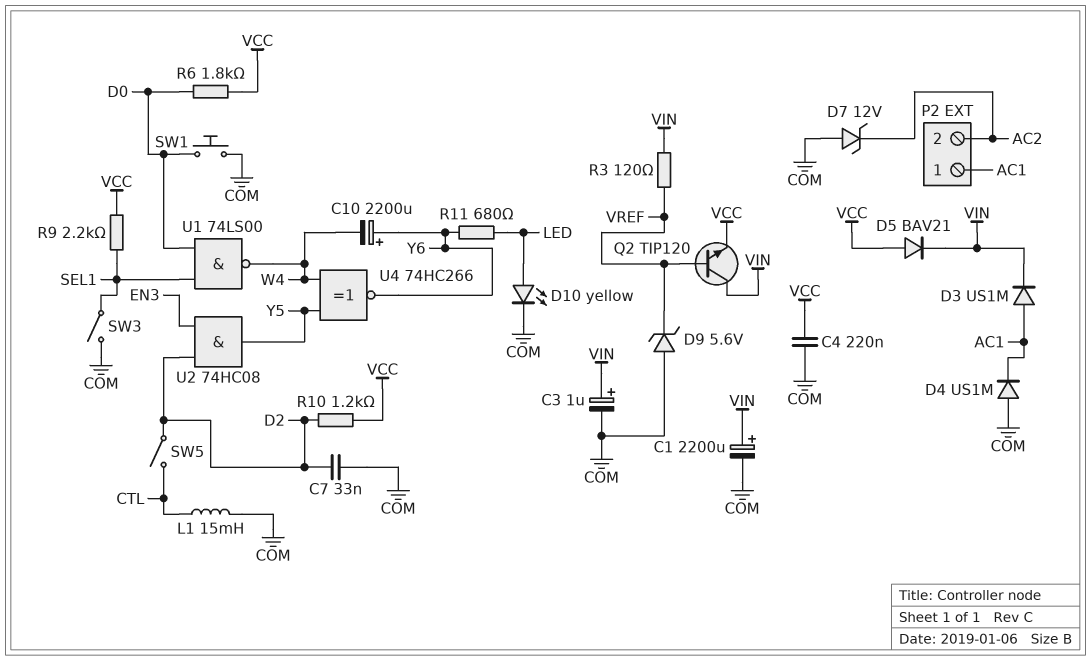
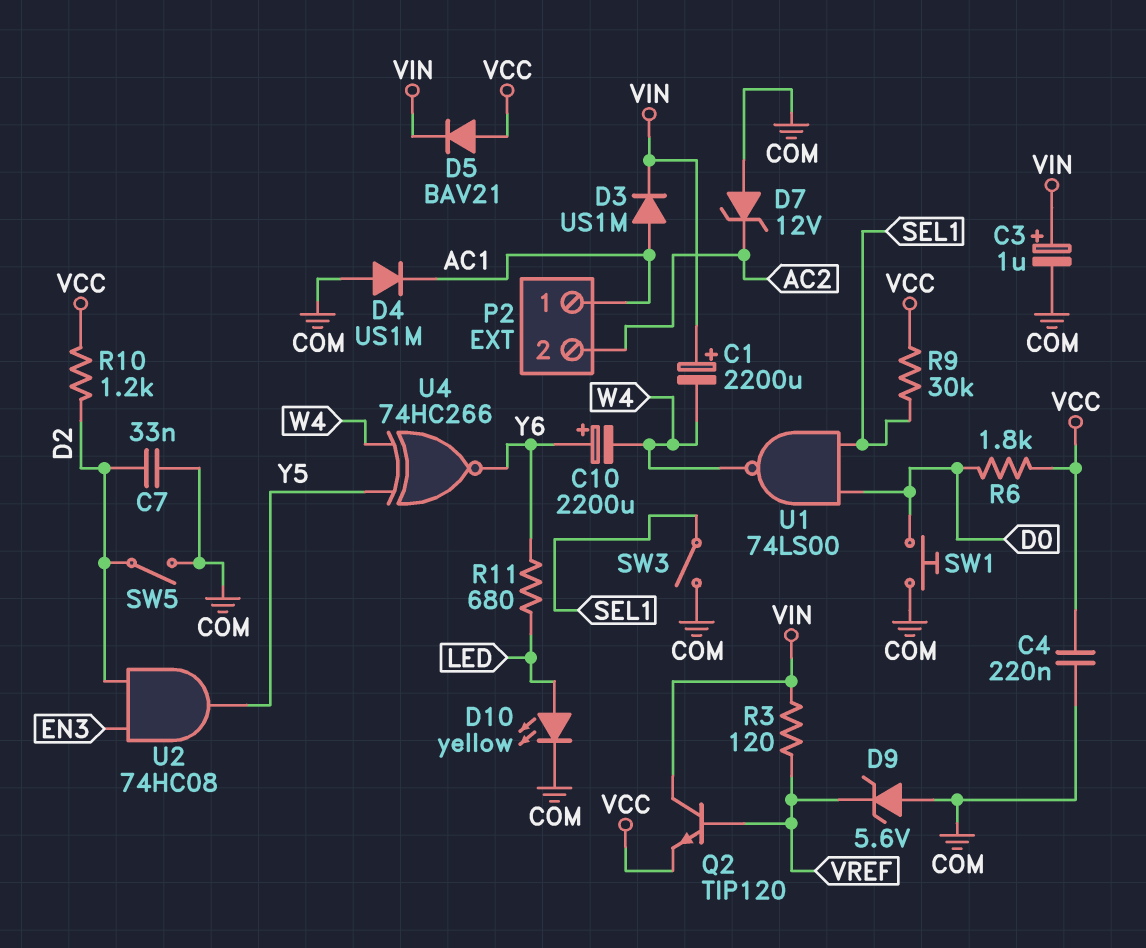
C1: 2200uF (plus VIN, minus COM) -> 2200uF (plus VIN, minus W4)
L1: 15mH (COM, CTL) -> none
R9: 2.2k (SEL1, VCC) -> 30k (SEL1, VCC)
SW5: switch (CTL, D2) -> switch (COM, D2)

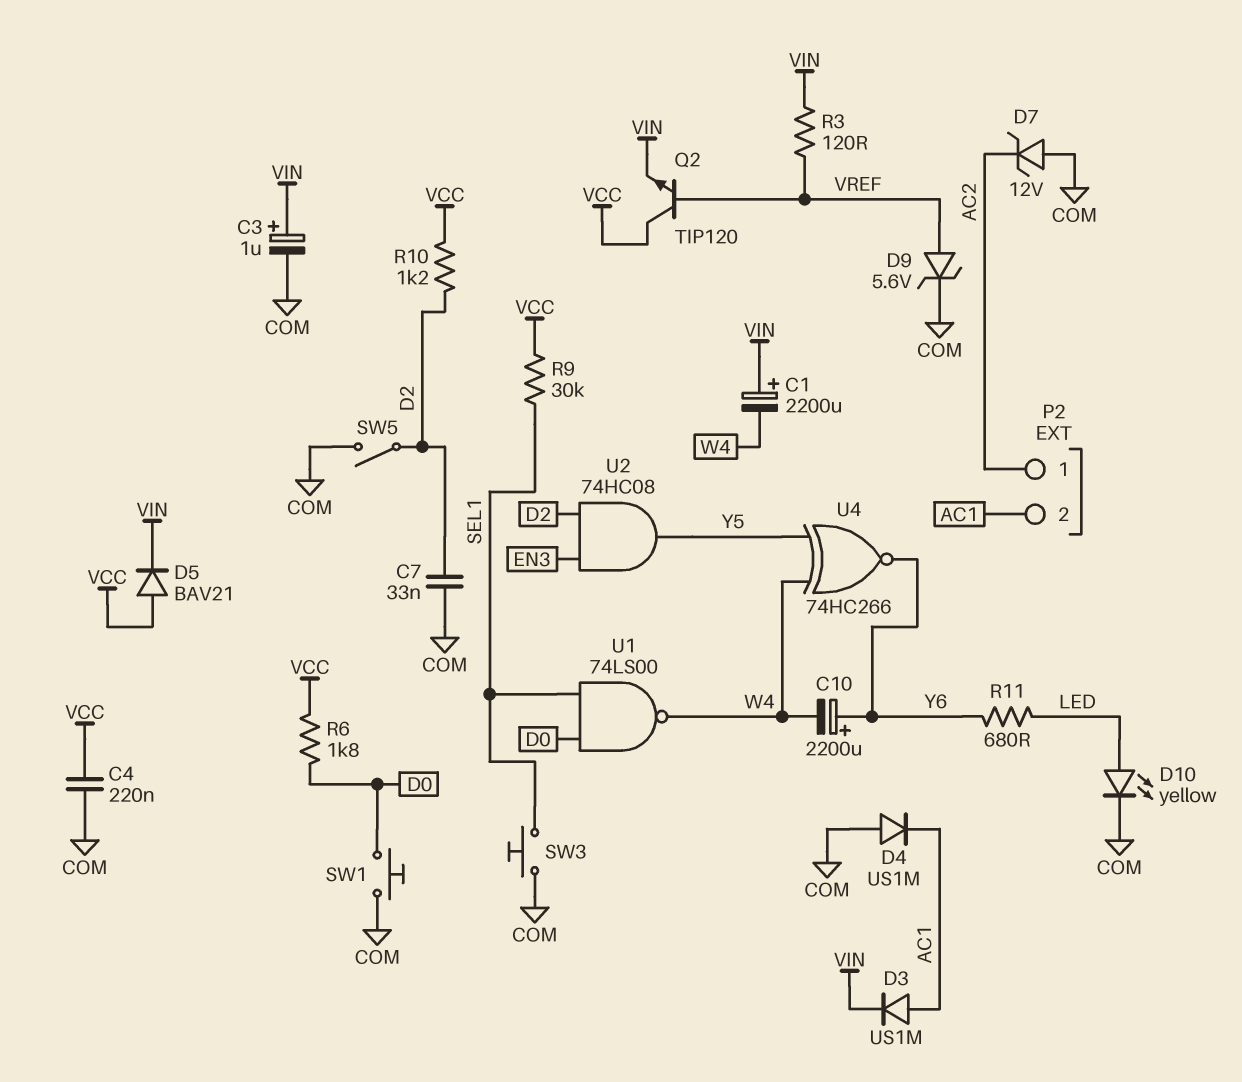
D9: zener 5.6V (A COM, K VREF) -> zener 5.6V (A VREF, K COM)
P2 pin 1: AC1 -> AC2
P2 pin 2: AC2 -> AC1
Q2: NPN TIP120 (B VREF, C VIN, E VCC) -> NPN TIP120 (B VREF, C VCC, E VIN)
SW3: switch (COM, SEL1) -> button (COM, SEL1)

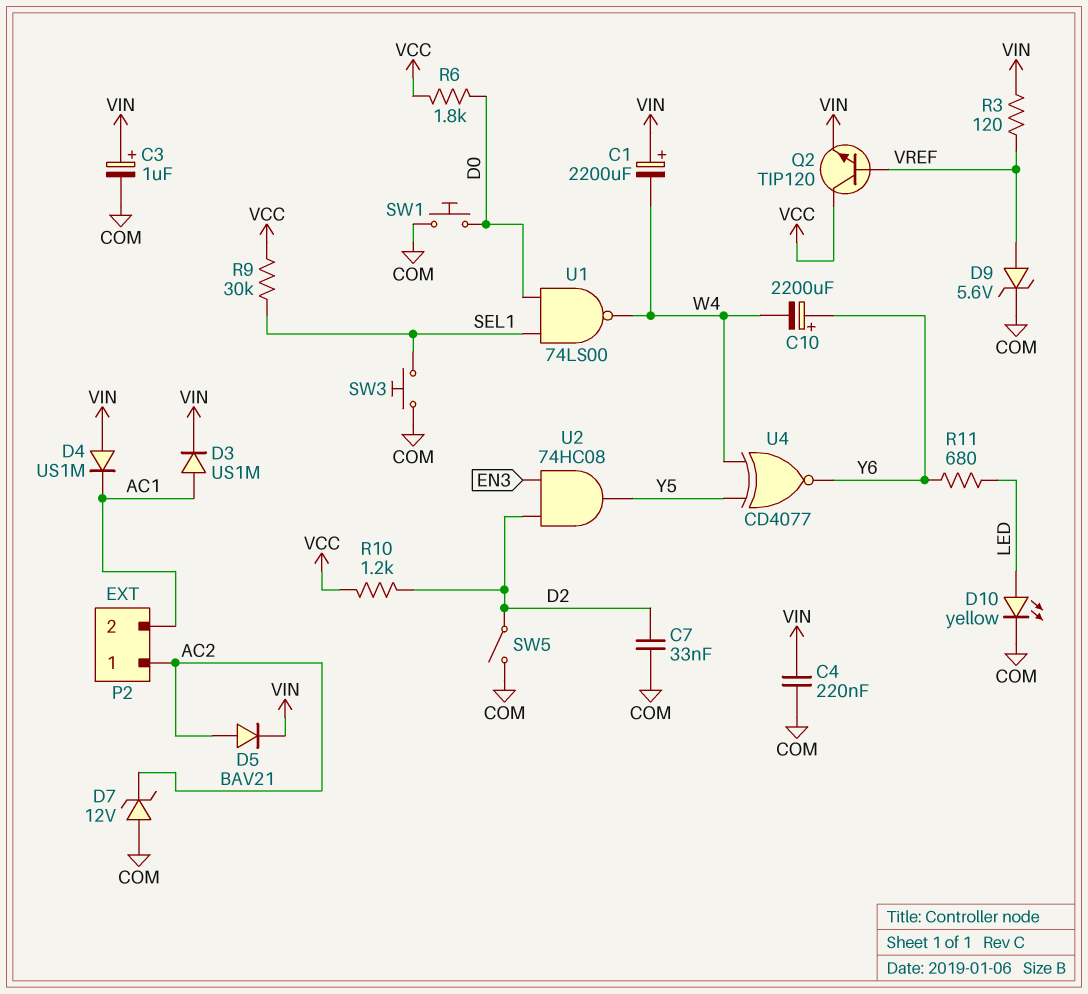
C4: 220nF (COM, VCC) -> 220nF (COM, VIN)
D4: diode US1M (A COM, K AC1) -> diode US1M (A VIN, K AC1)
D5: diode BAV21 (A VCC, K VIN) -> diode BAV21 (A AC2, K VIN)
U4: XNOR 74HC266 (in W4, in Y5, out Y6) -> XNOR CD4077 (in W4, in Y5, out Y6)

